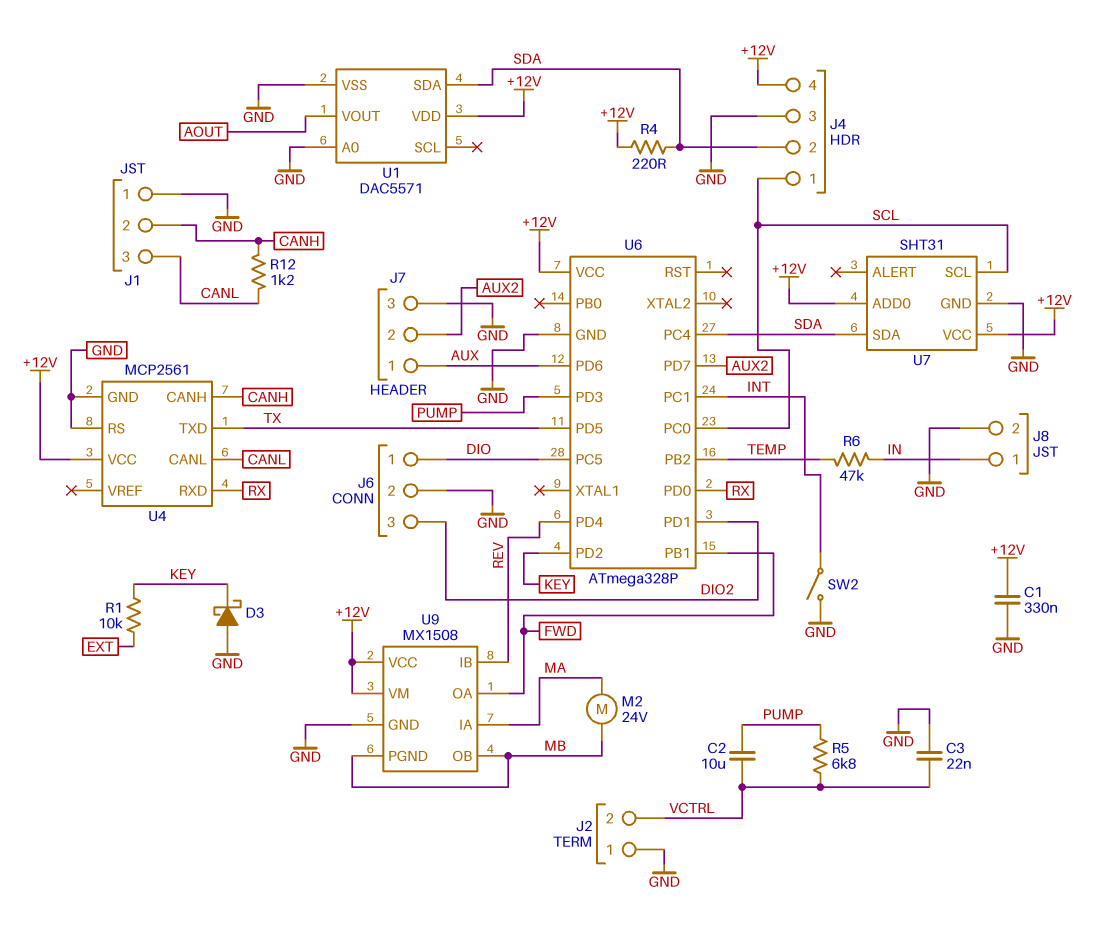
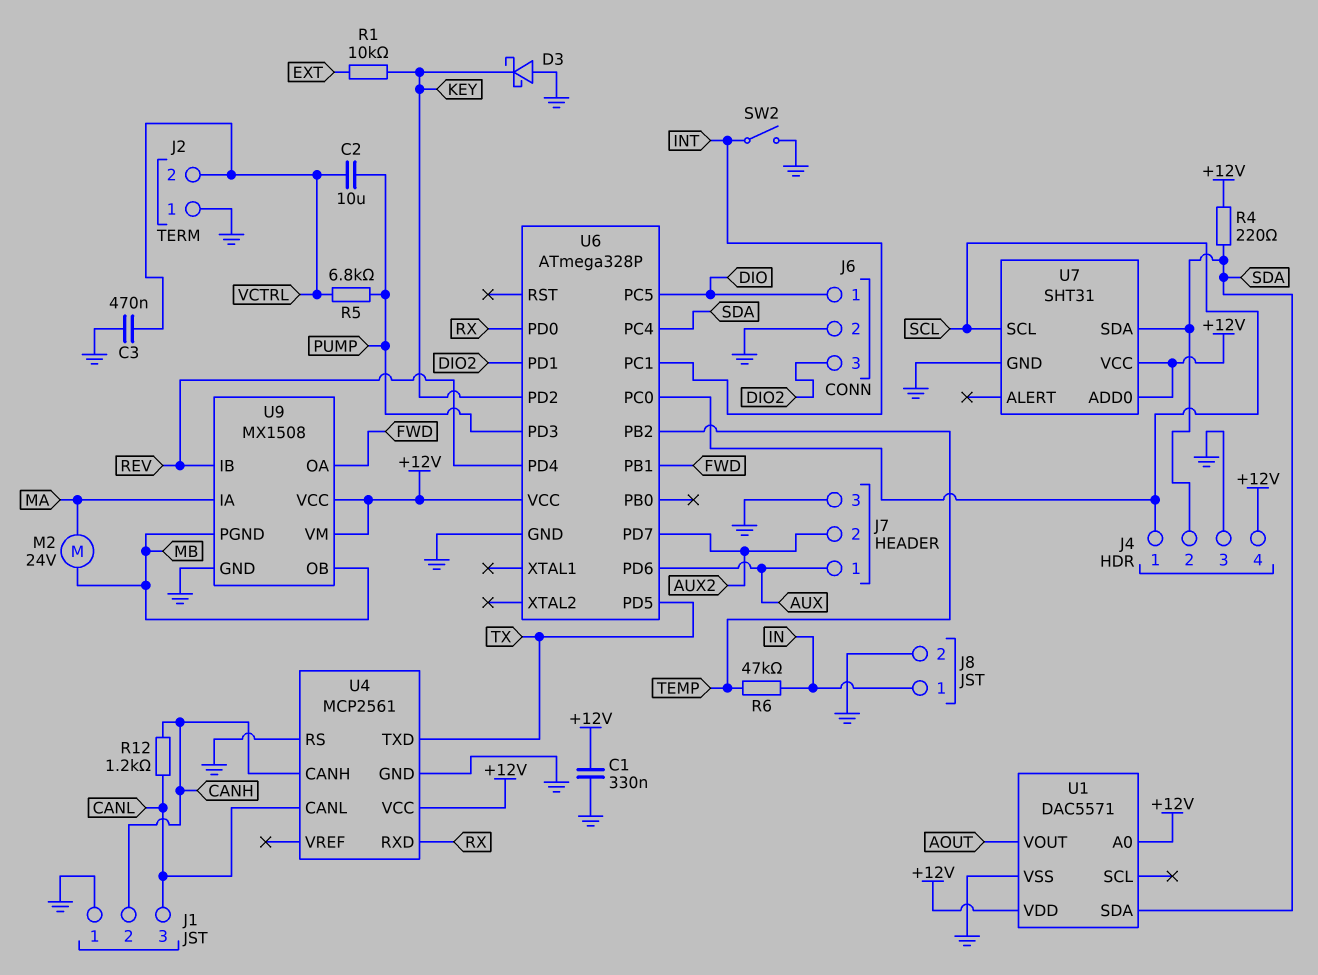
C3: 22nF (GND, VCTRL) -> 470nF (GND, VCTRL)
U1 pin A0: GND -> +12V

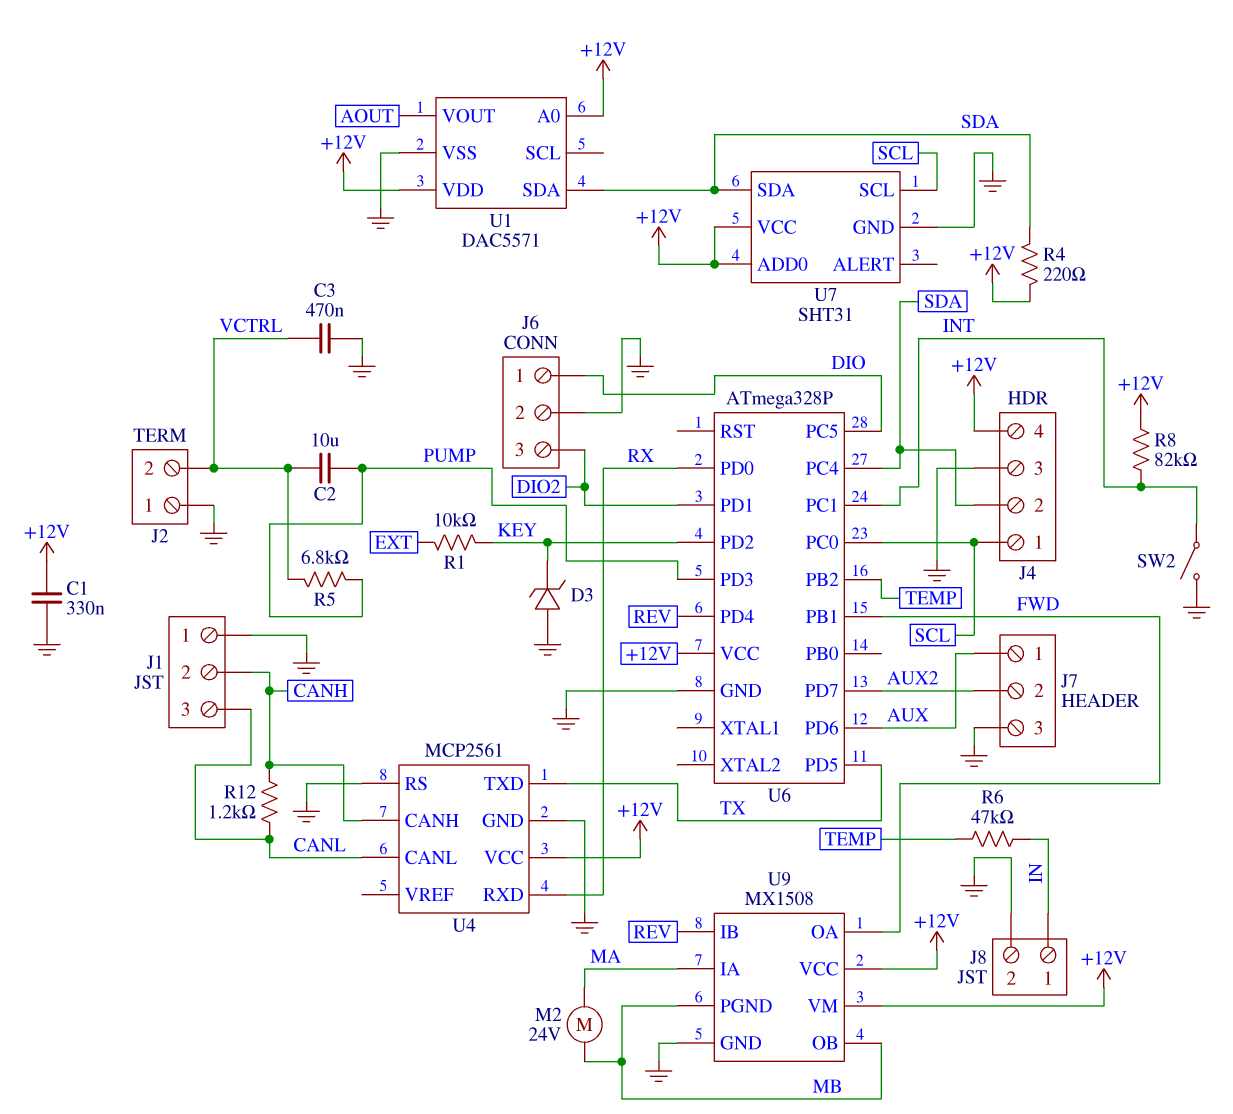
D3: schottky (A GND, K KEY) -> zener (A GND, K KEY)
R8: none -> 82k (+12V, INT)

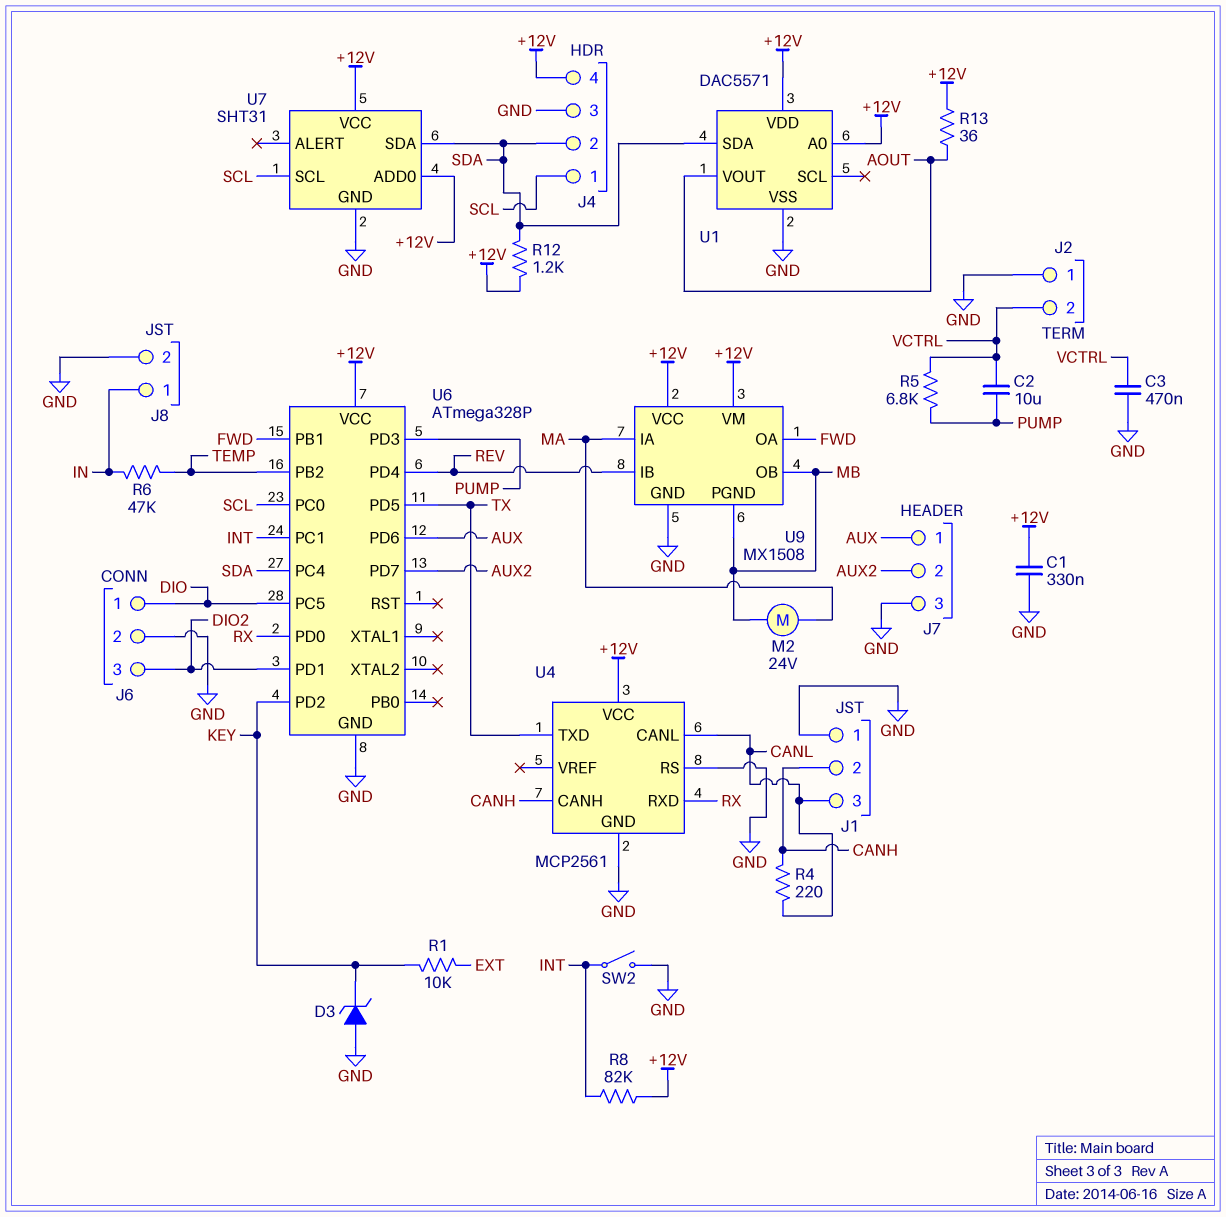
R4: 220 (+12V, SDA) -> 220 (CANH, CANL)
R12: 1.2k (CANH, CANL) -> 1.2k (+12V, SDA)
R13: none -> 36 (+12V, AOUT)

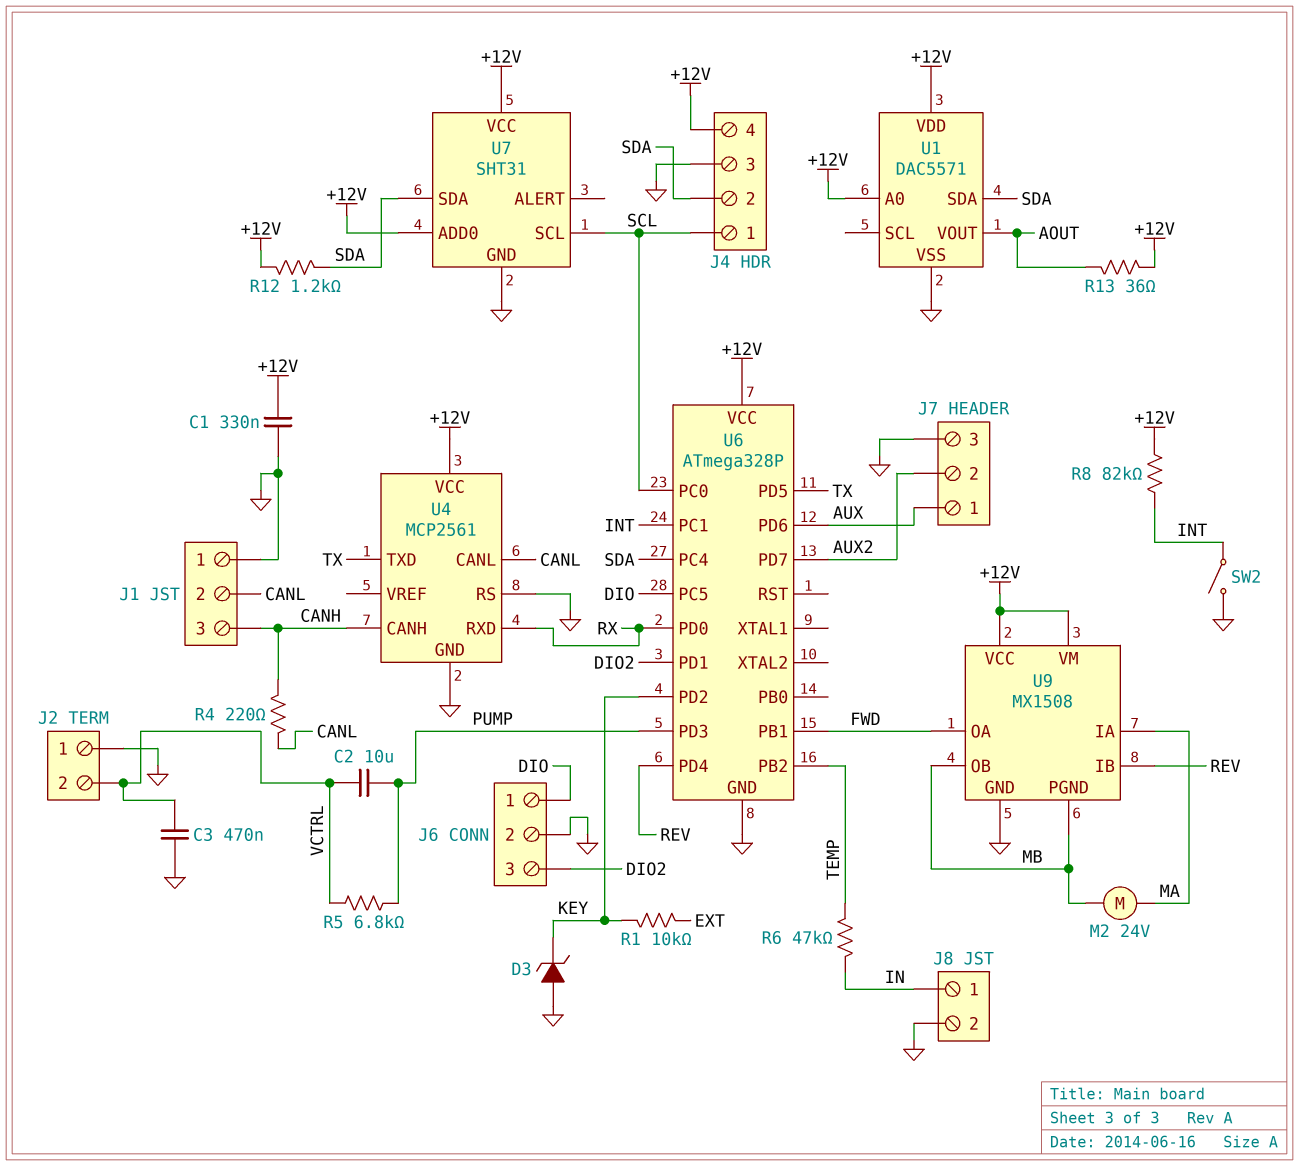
J1 pin 2: CANH -> CANL
J1 pin 3: CANL -> CANH

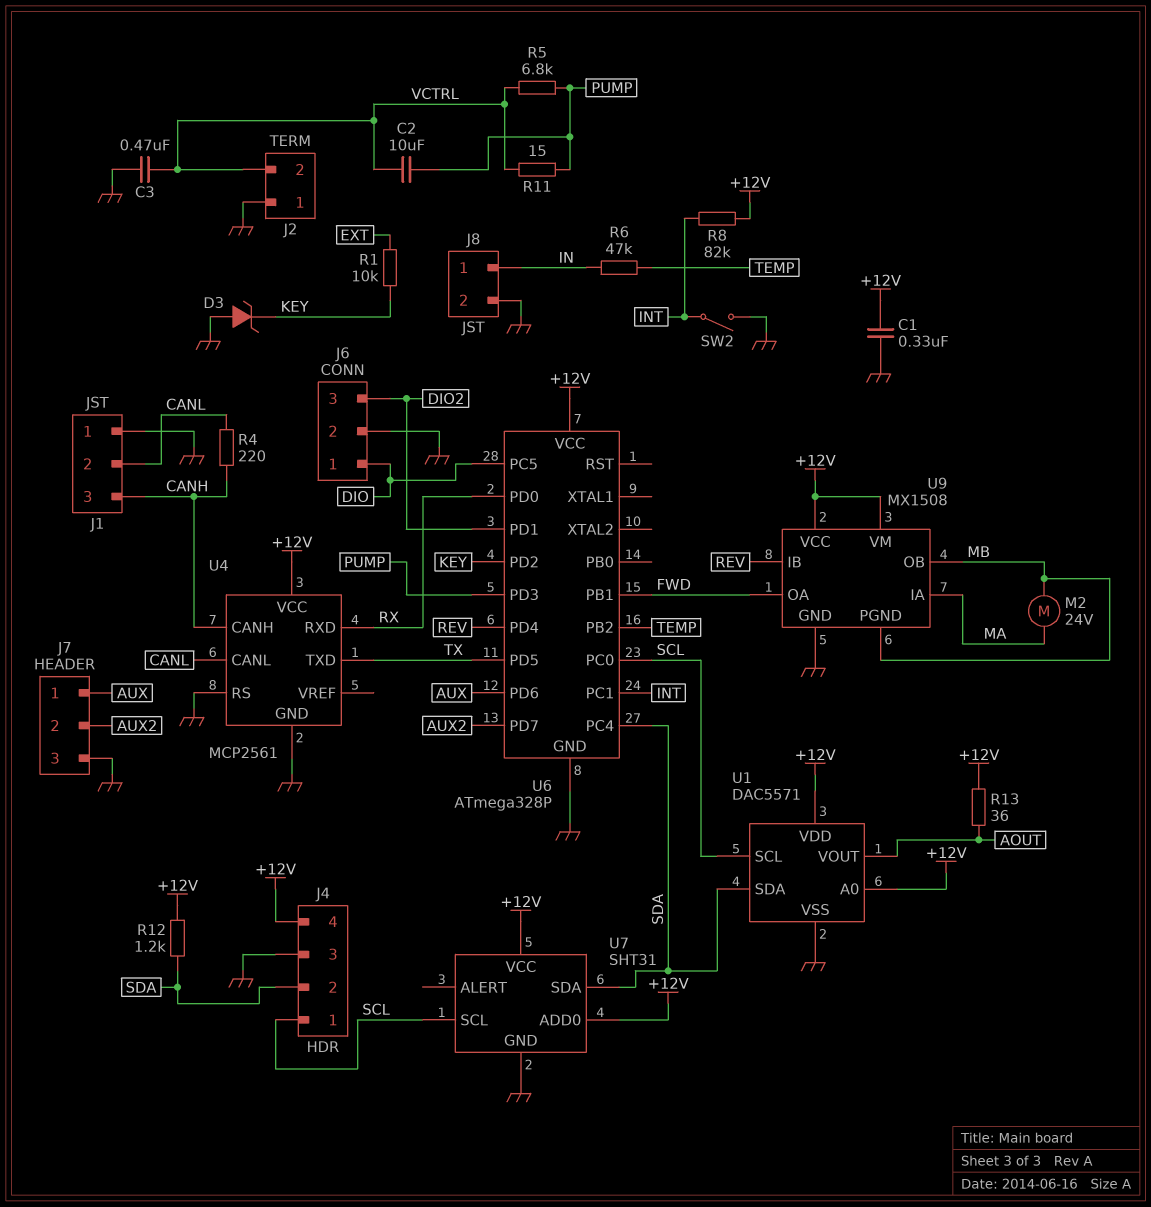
R11: none -> 15 (PUMP, VCTRL)
U1 pin SCL: none -> SCL

